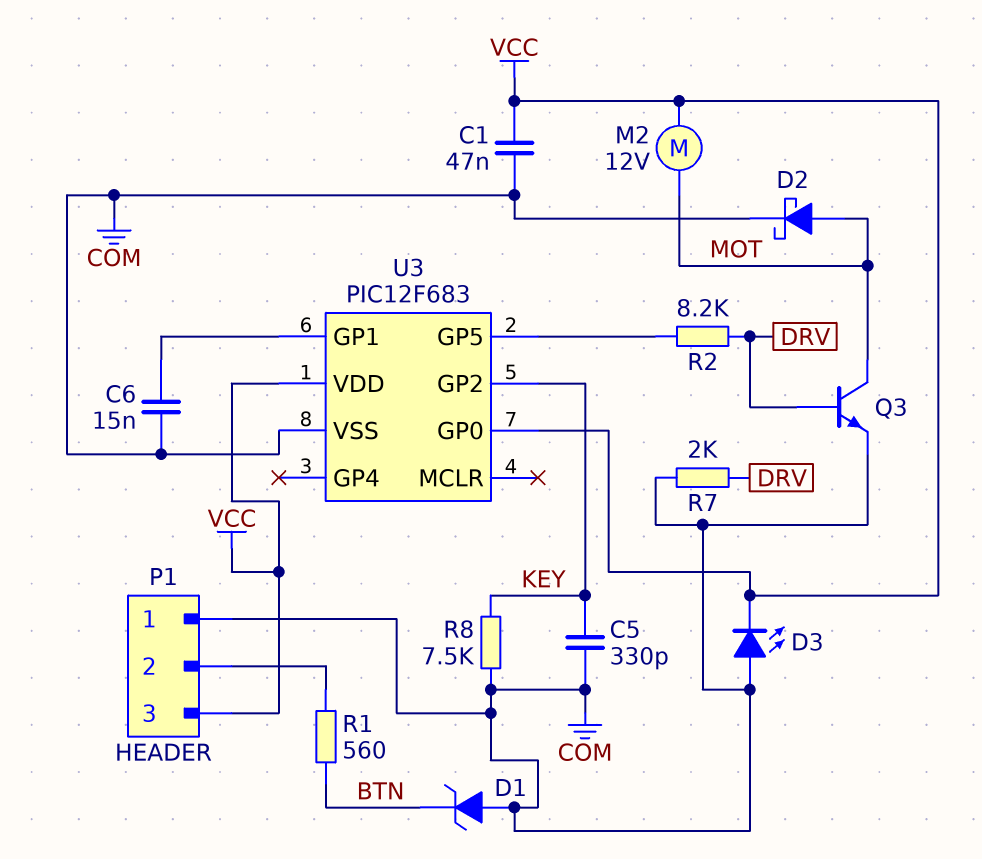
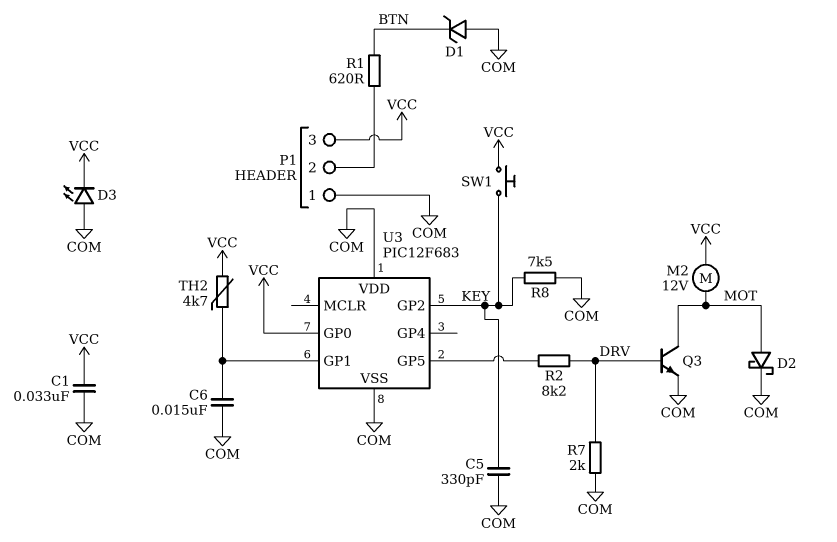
C1: 47nF (COM, VCC) -> 33nF (COM, VCC)
R1: 560 (BTN, P1/2) -> 620 (BTN, P1/2)
SW1: none -> button (KEY, VCC)
TH2: none -> 4.7k (U3/GP1, VCC)
U3 pin VDD: VCC -> COM

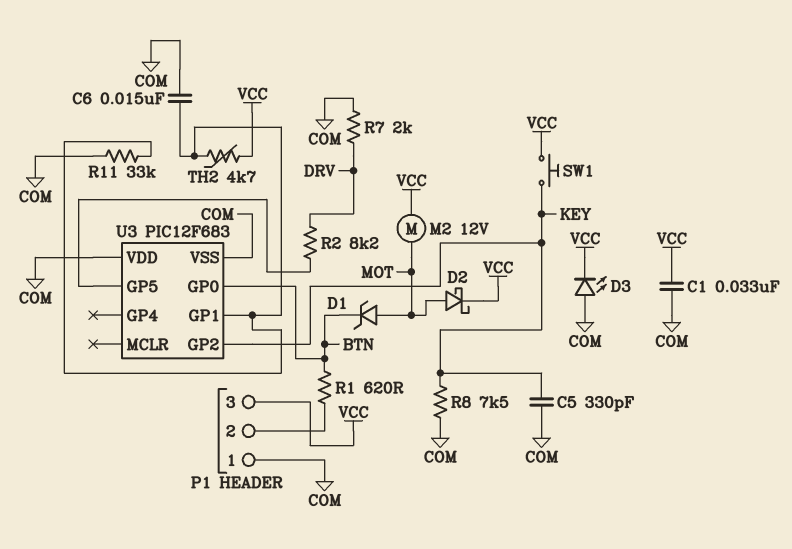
D1: zener (A COM, K BTN) -> zener (A MOT, K BTN)
D2: schottky (A MOT, K COM) -> schottky (A MOT, K VCC)
Q3: NPN (B DRV, C MOT, E COM) -> none
R11: none -> 33k (COM, U3/GP1)
U3 pin GP0: VCC -> BTN

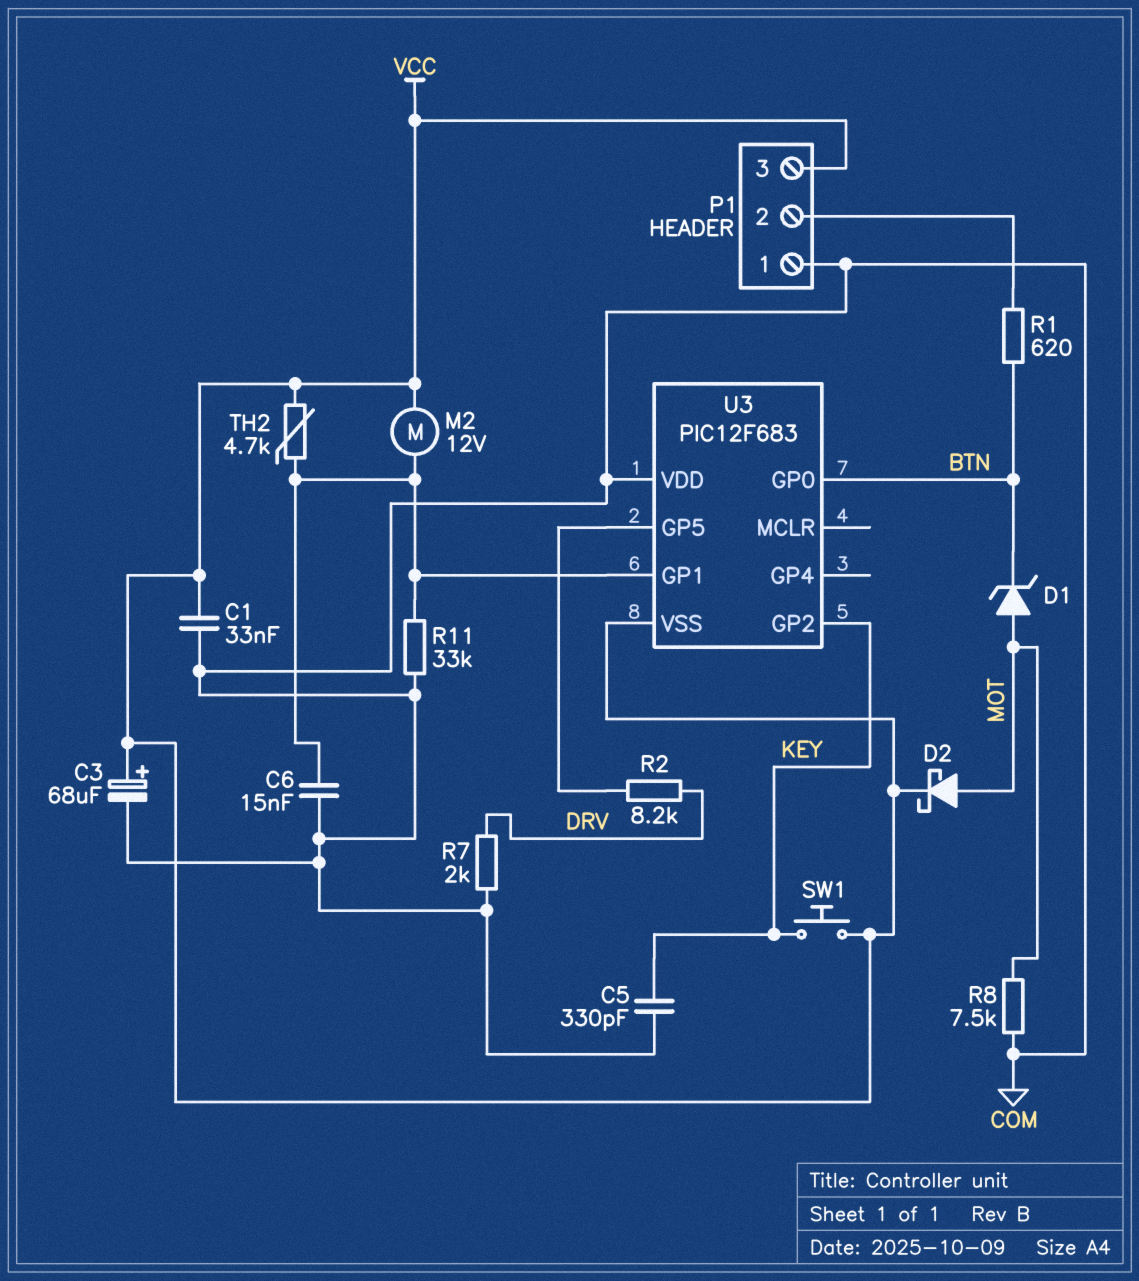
C3: none -> 68uF (plus VCC, minus COM)
D3: LED (A COM, K VCC) -> none
M2: motor 12V (MOT, VCC) -> motor 12V (U3/GP1, VCC)
R8: 7.5k (COM, KEY) -> 7.5k (COM, MOT)
U3 pin VSS: COM -> VCC

